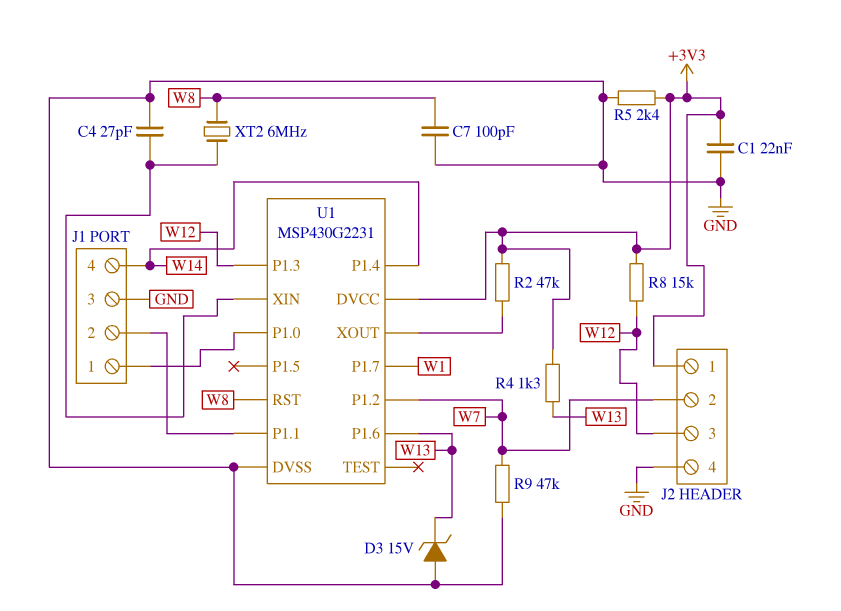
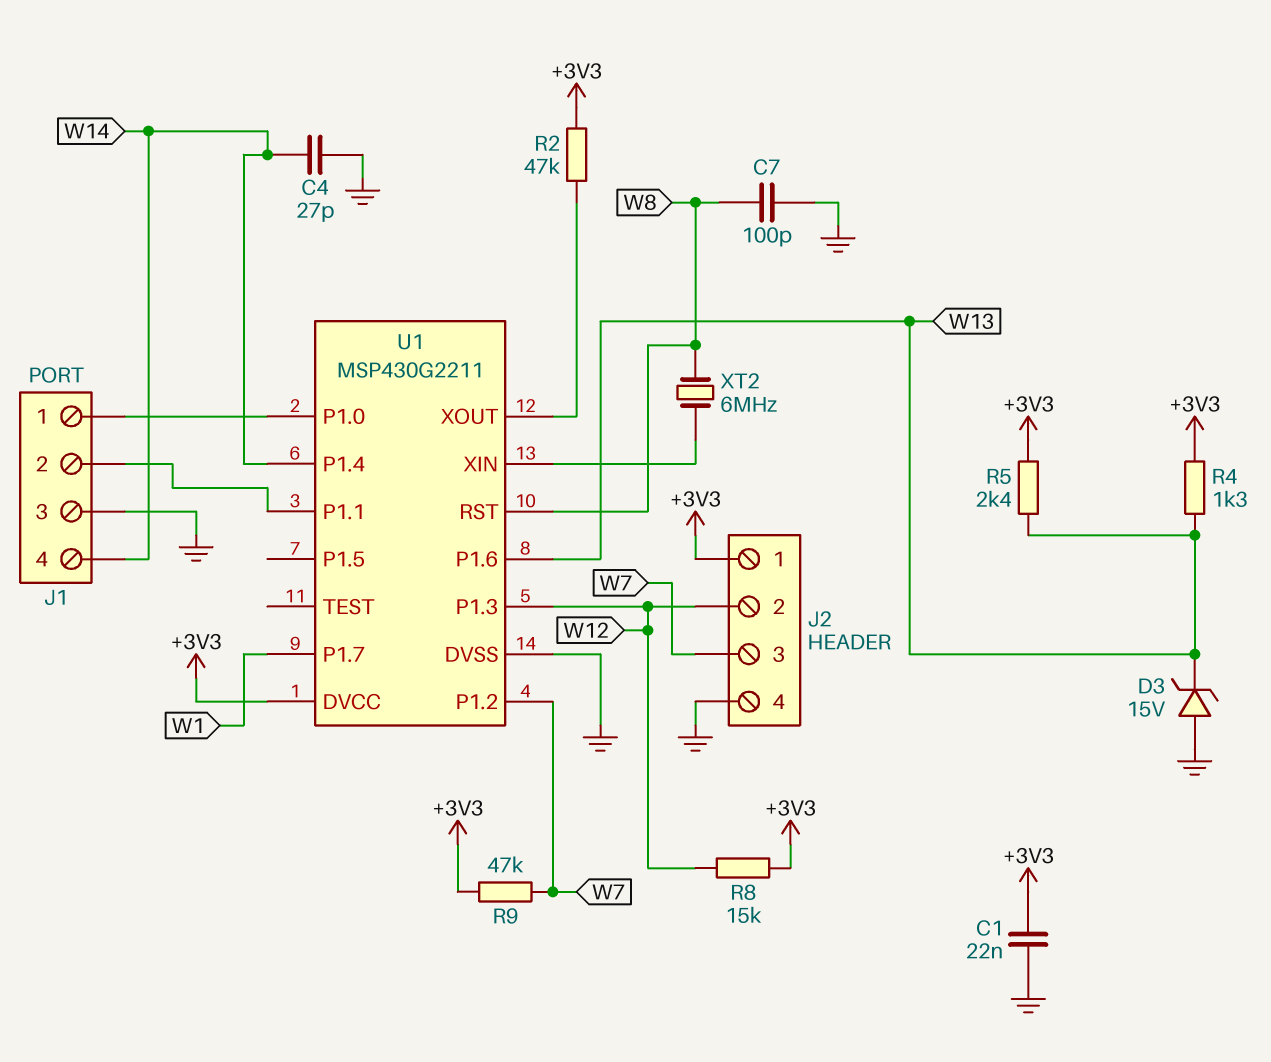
C4: 27pF (GND, U1/XIN) -> 27pF (GND, W14)
J2 pin 2: W7 -> W12
J2 pin 3: W12 -> W7
R5: 2.4k (+3V3, GND) -> 2.4k (+3V3, W13)
R9: 47k (GND, W7) -> 47k (+3V3, W7)
U1: MSP430G2231 -> MSP430G2211

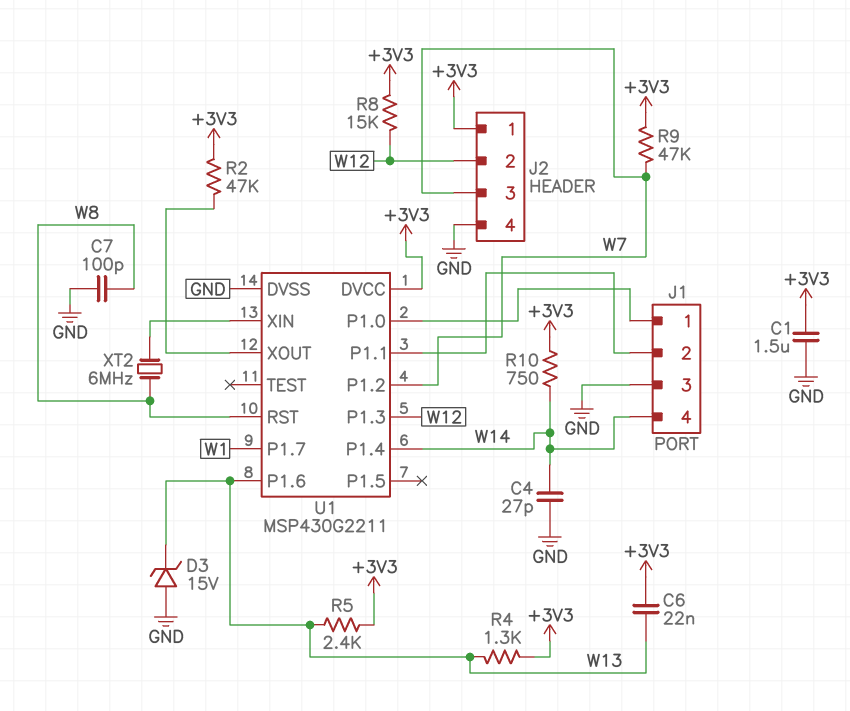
C1: 22nF (+3V3, GND) -> 1.5uF (+3V3, GND)
C6: none -> 22nF (+3V3, W13)
R10: none -> 750 (+3V3, W14)

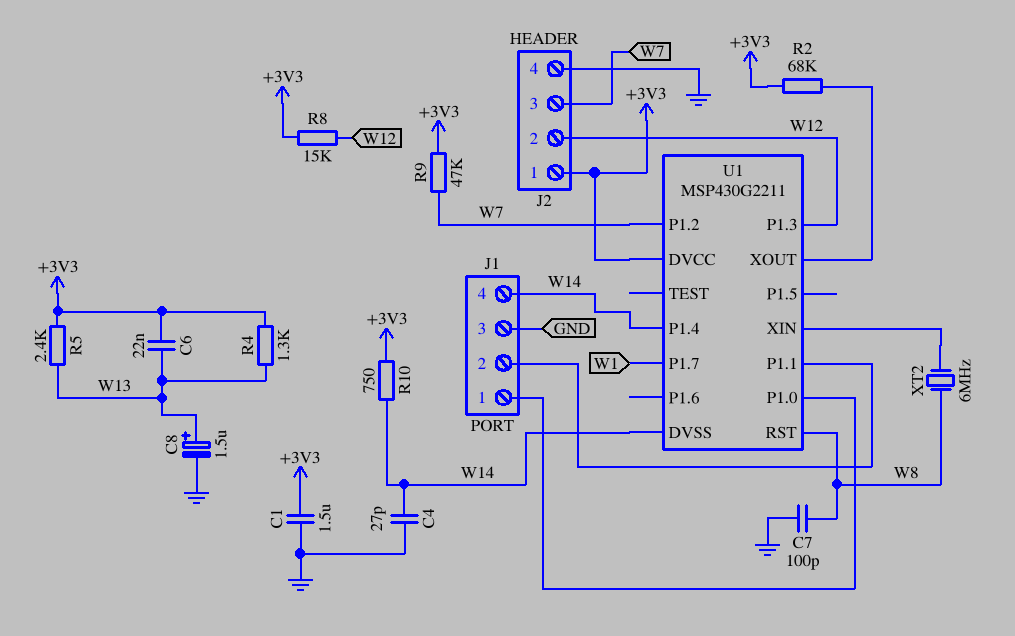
C8: none -> 1.5uF (plus W13, minus GND)
D3: zener 15V (A GND, K W13) -> none
R2: 47k (+3V3, U1/XOUT) -> 68k (+3V3, U1/XOUT)
U1 pin DVSS: GND -> W14
U1 pin P1.6: W13 -> none

